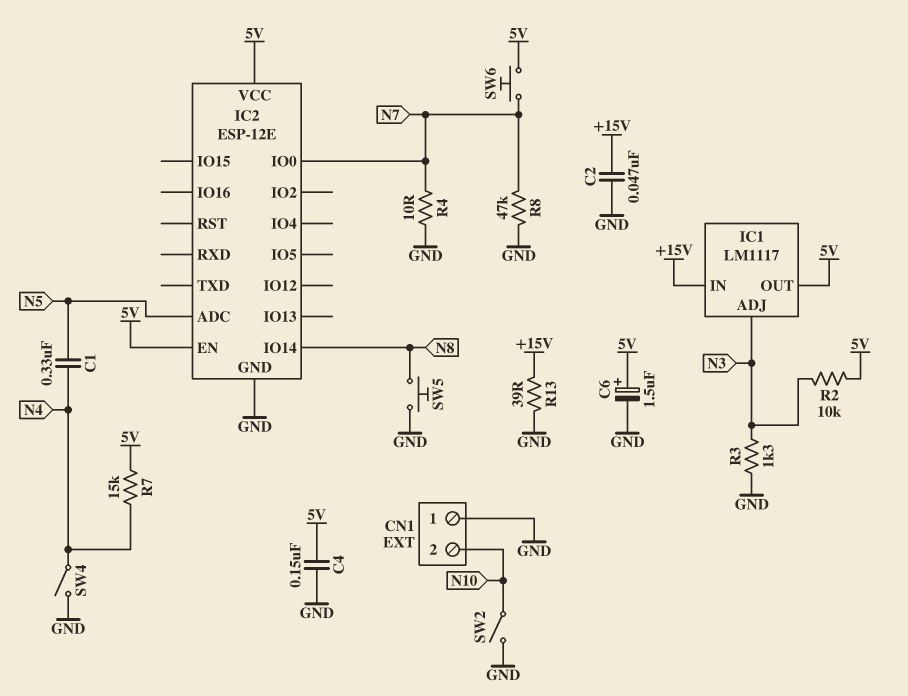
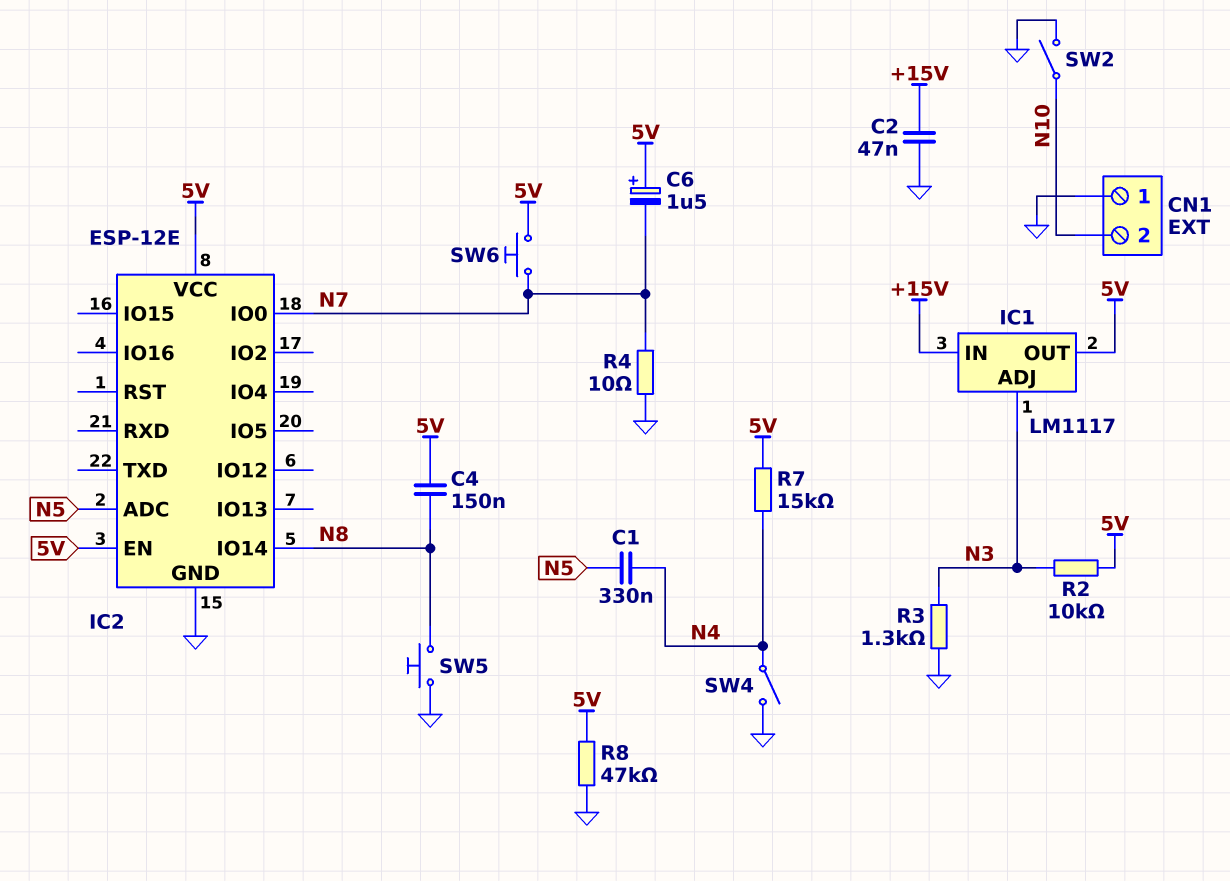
C4: 150nF (5V, GND) -> 150nF (5V, N8)
C6: 1.5uF (plus 5V, minus GND) -> 1.5uF (plus 5V, minus N7)
R8: 47k (GND, N7) -> 47k (5V, GND)
R13: 39 (+15V, GND) -> none

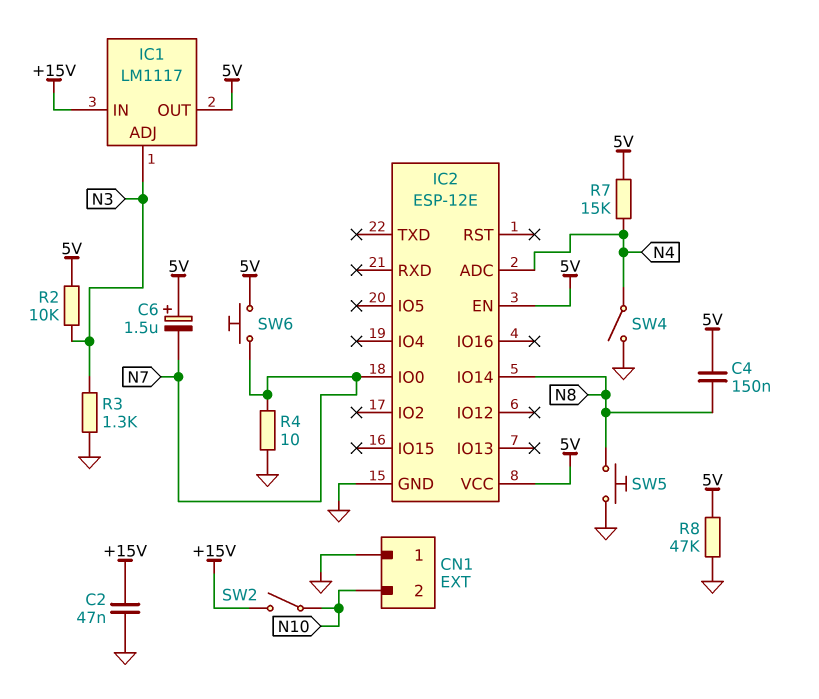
C1: 330nF (N4, N5) -> none
IC2 pin ADC: N5 -> N4
SW2: switch (GND, N10) -> switch (+15V, N10)

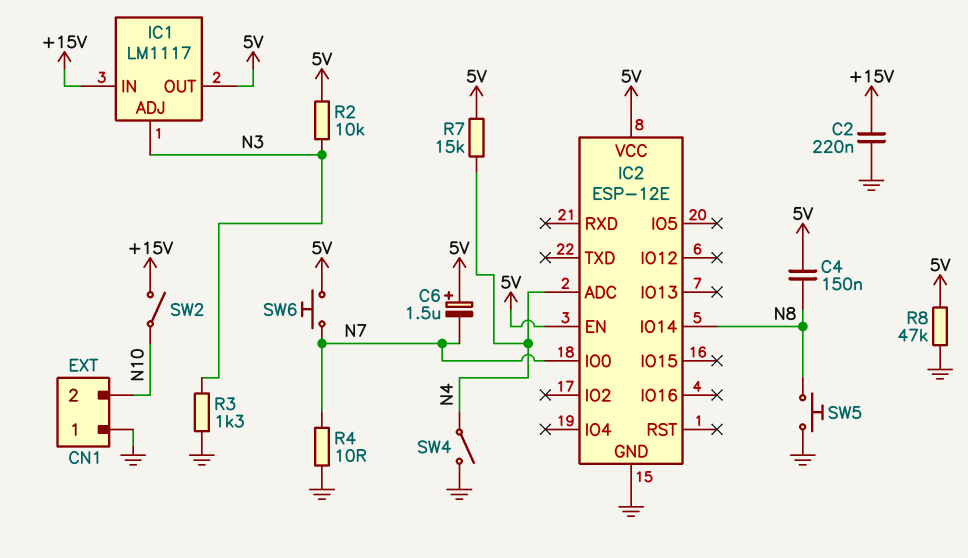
C2: 47nF (+15V, GND) -> 220nF (+15V, GND)

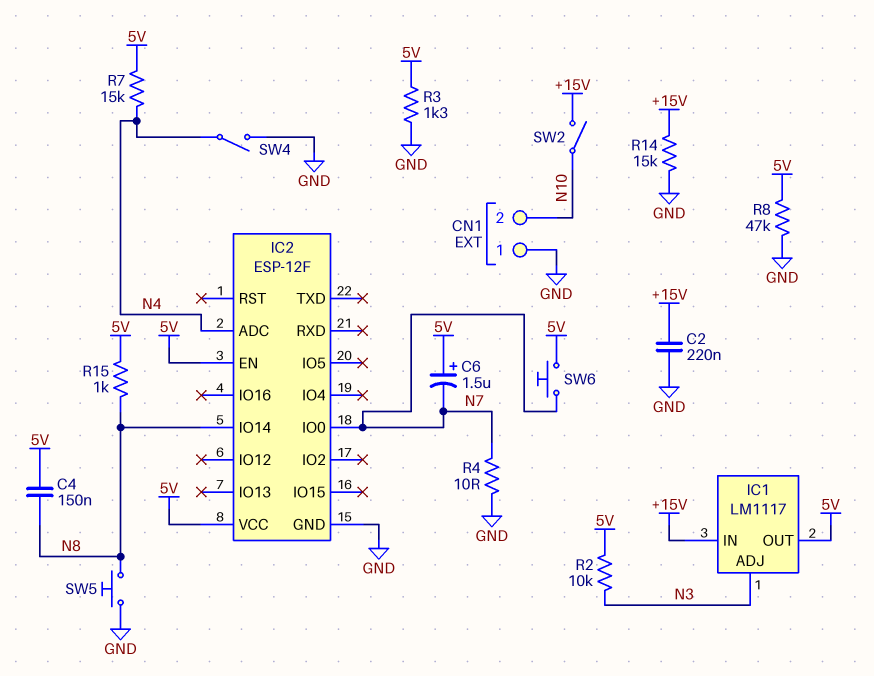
IC2: ESP-12E -> ESP-12F
R3: 1.3k (GND, N3) -> 1.3k (5V, GND)
R14: none -> 15k (+15V, GND)
R15: none -> 1k (5V, N8)

